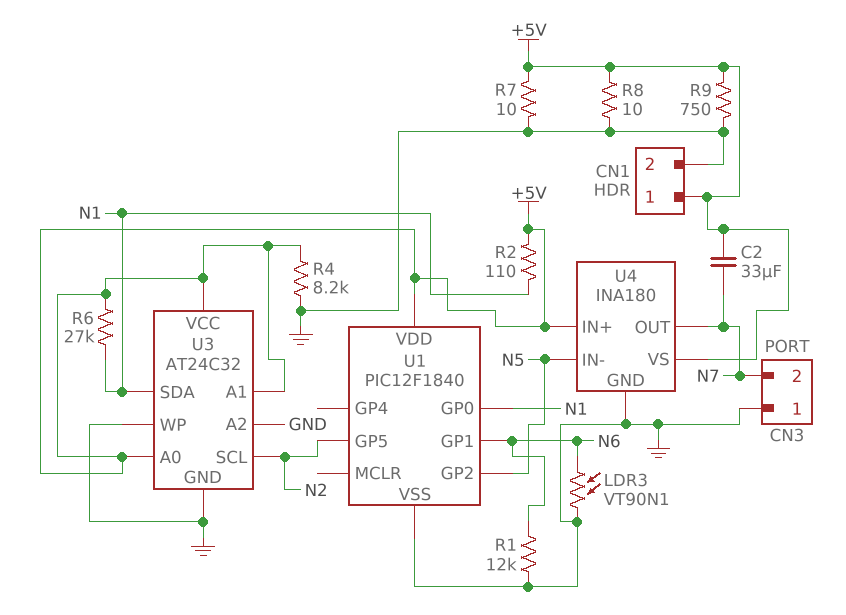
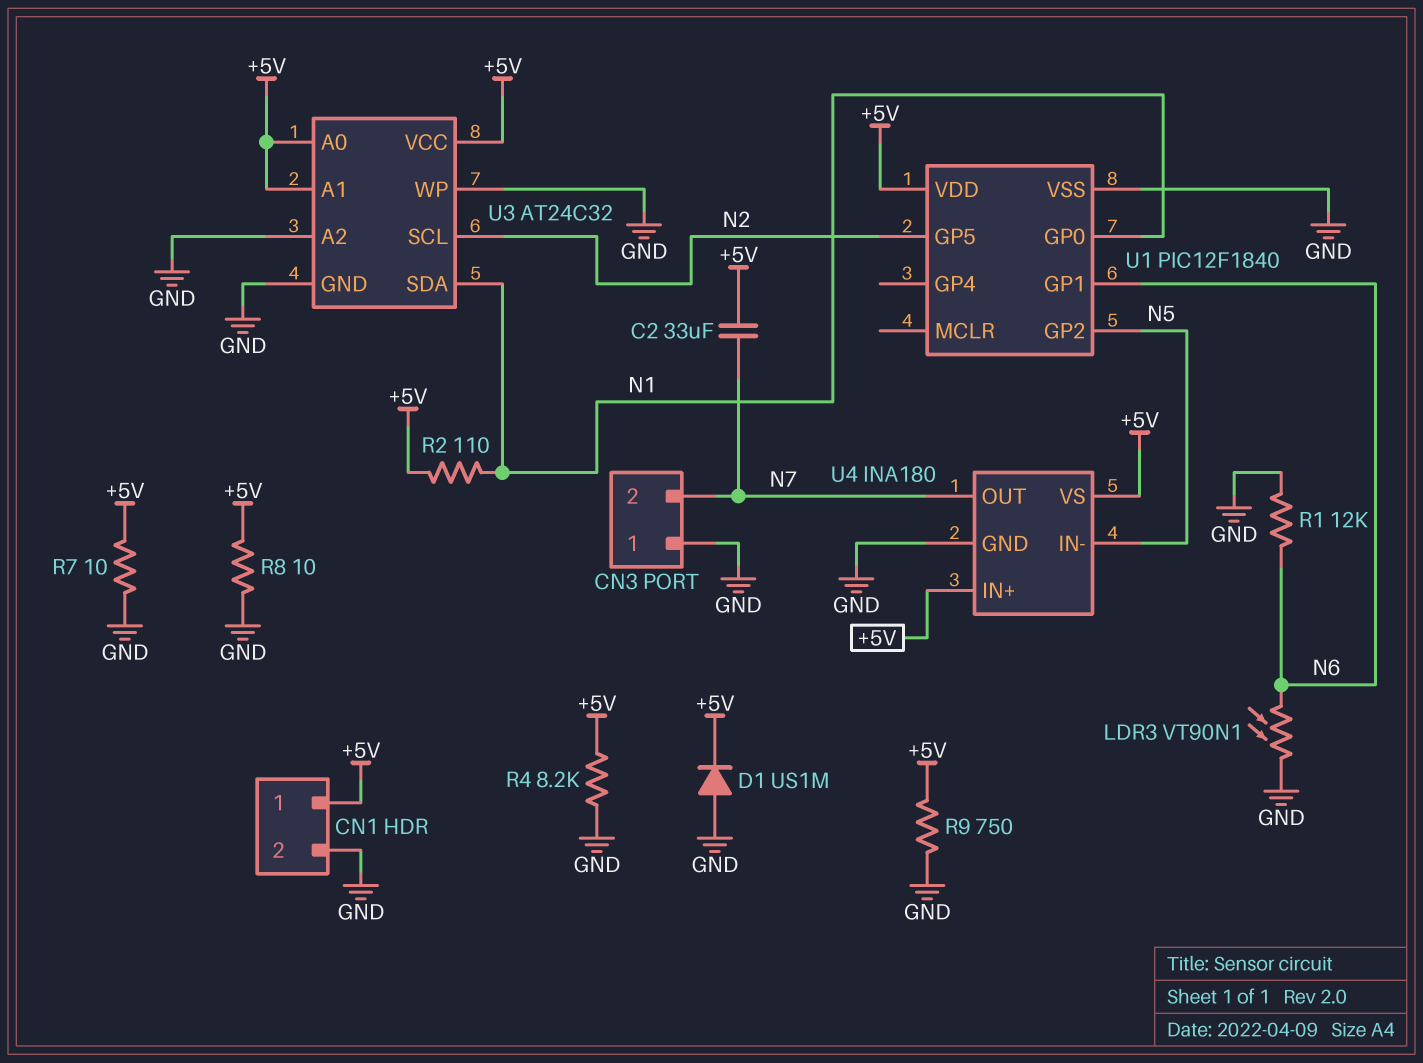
D1: none -> diode US1M (A GND, K +5V)
R6: 27k (+5V, N1) -> none

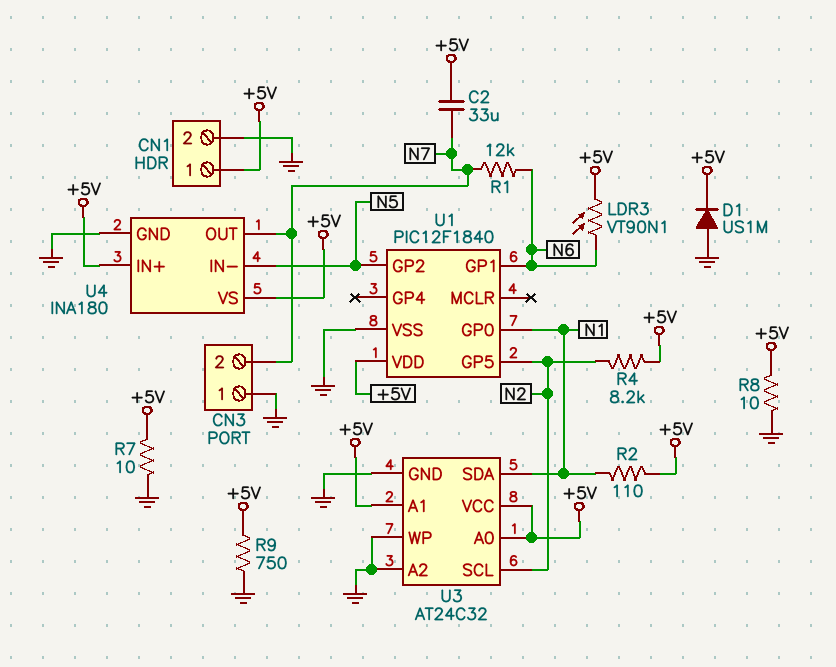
LDR3: VT90N1 (GND, N6) -> VT90N1 (+5V, N6)
R1: 12k (GND, N6) -> 12k (N6, N7)
R4: 8.2k (+5V, GND) -> 8.2k (+5V, N2)

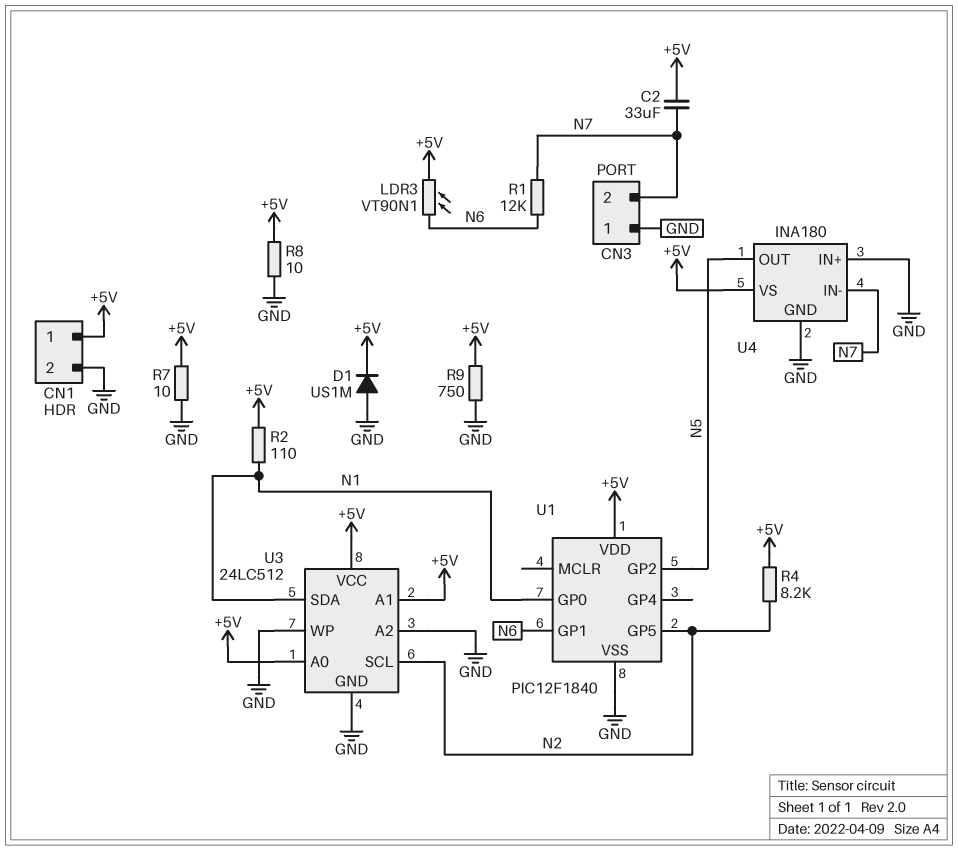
U3: AT24C32 -> 24LC512
U4 pin IN+: +5V -> GND
U4 pin IN-: N5 -> N7
U4 pin OUT: N7 -> N5

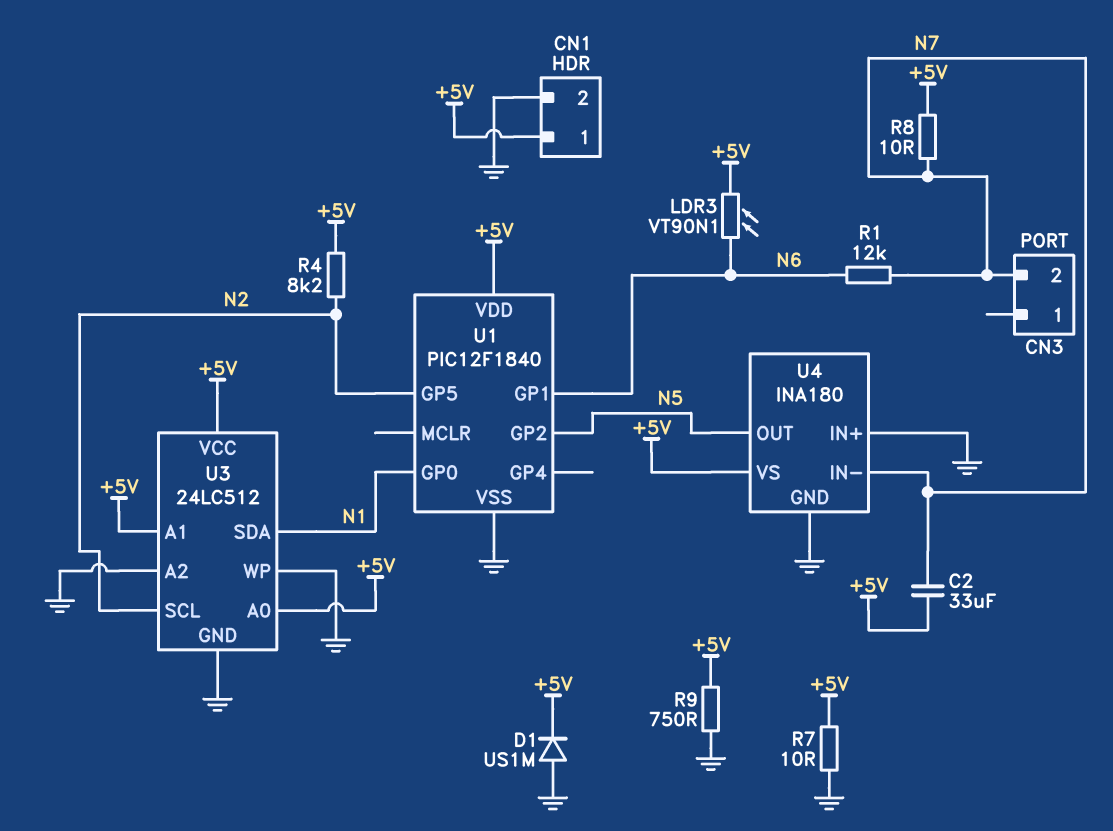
CN3 pin 1: GND -> none
R2: 110 (+5V, N1) -> none
R8: 10 (+5V, GND) -> 10 (+5V, N7)

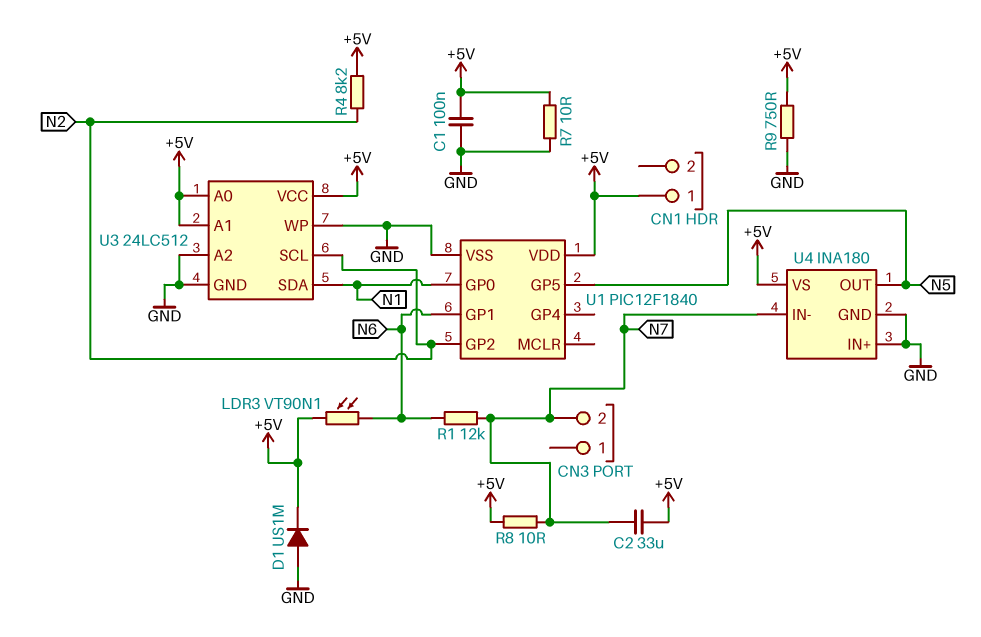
C1: none -> 100nF (+5V, GND)
CN1 pin 2: GND -> none
U1 pin GP2: N5 -> N2
U1 pin GP5: N2 -> N5

